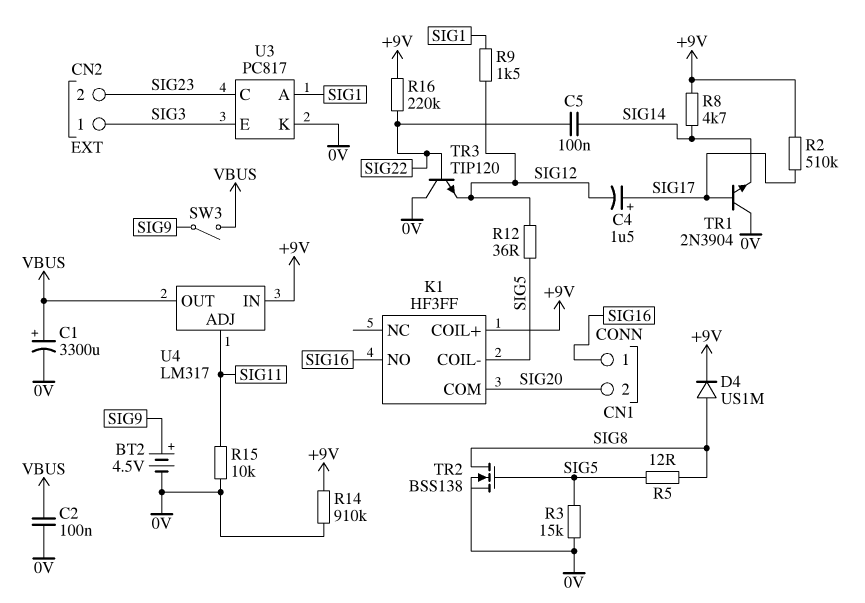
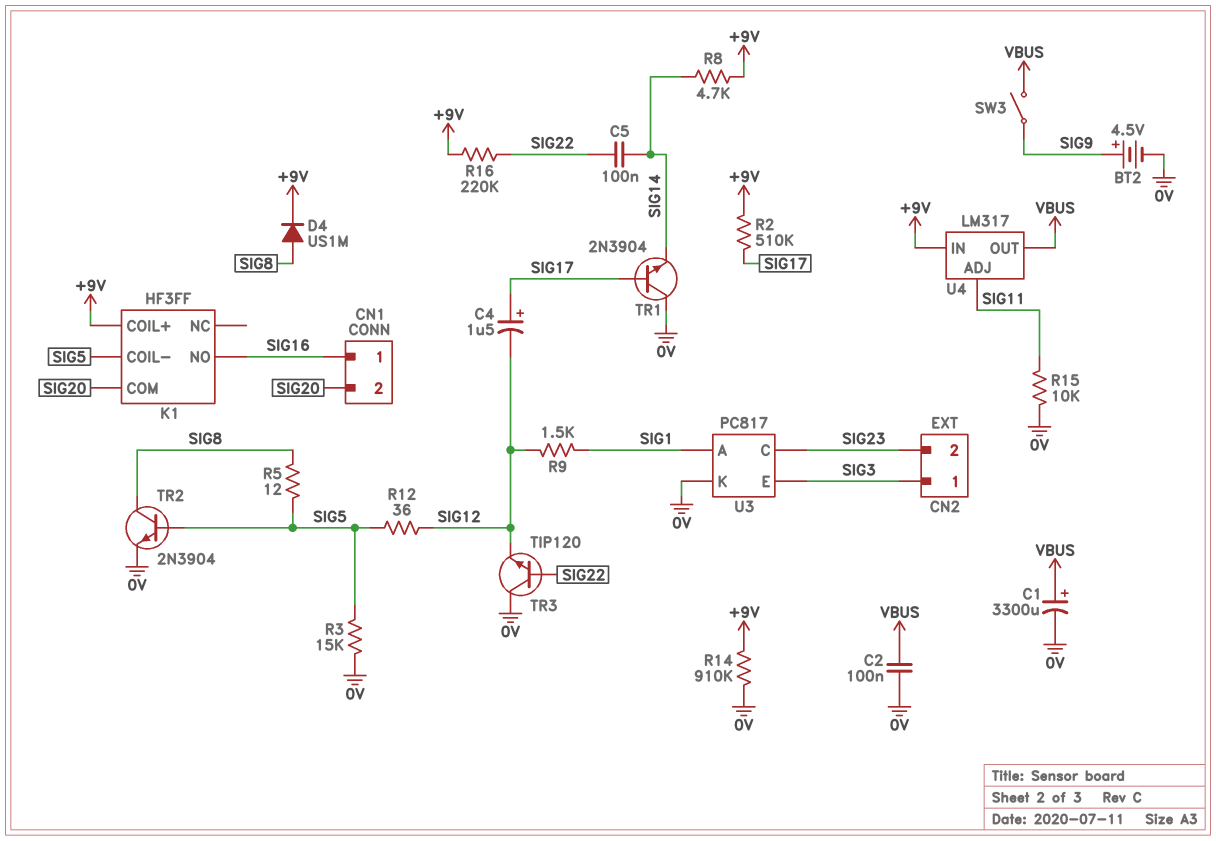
TR2: NMOS BSS138 (G SIG5, D SIG8, S 0V) -> NPN 2N3904 (B SIG5, C SIG8, E 0V)

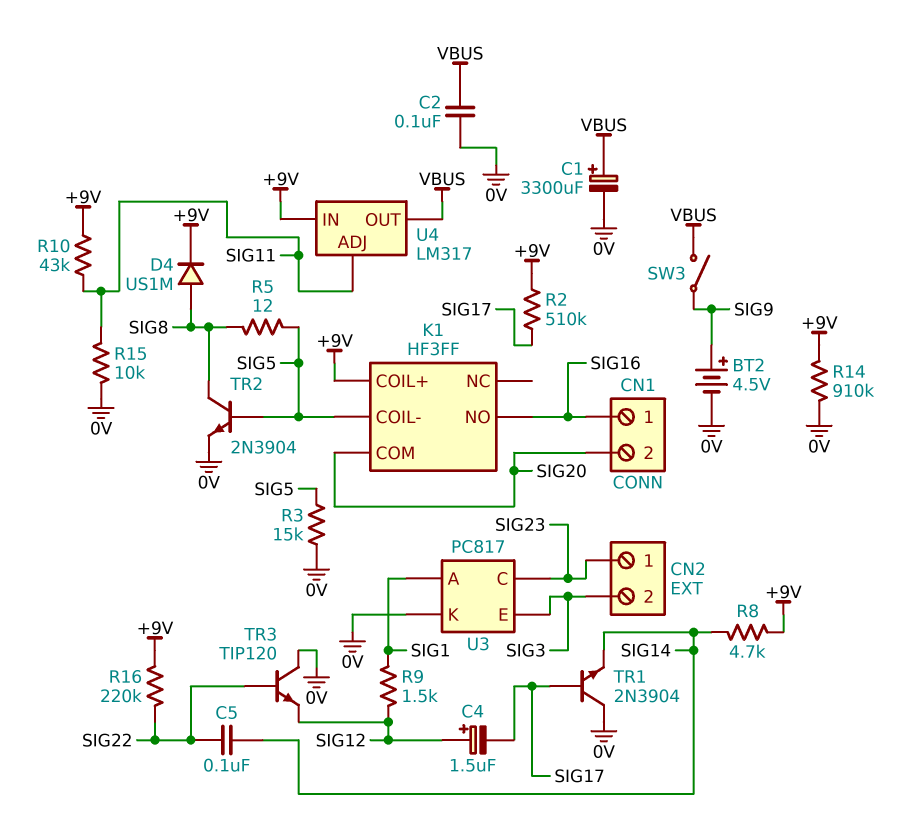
C4: 1.5uF (plus SIG17, minus SIG12) -> 1.5uF (plus SIG12, minus SIG17)
CN2 pin 1: SIG3 -> SIG23
CN2 pin 2: SIG23 -> SIG3
R10: none -> 43k (+9V, SIG11)
R12: 36 (SIG5, SIG12) -> none

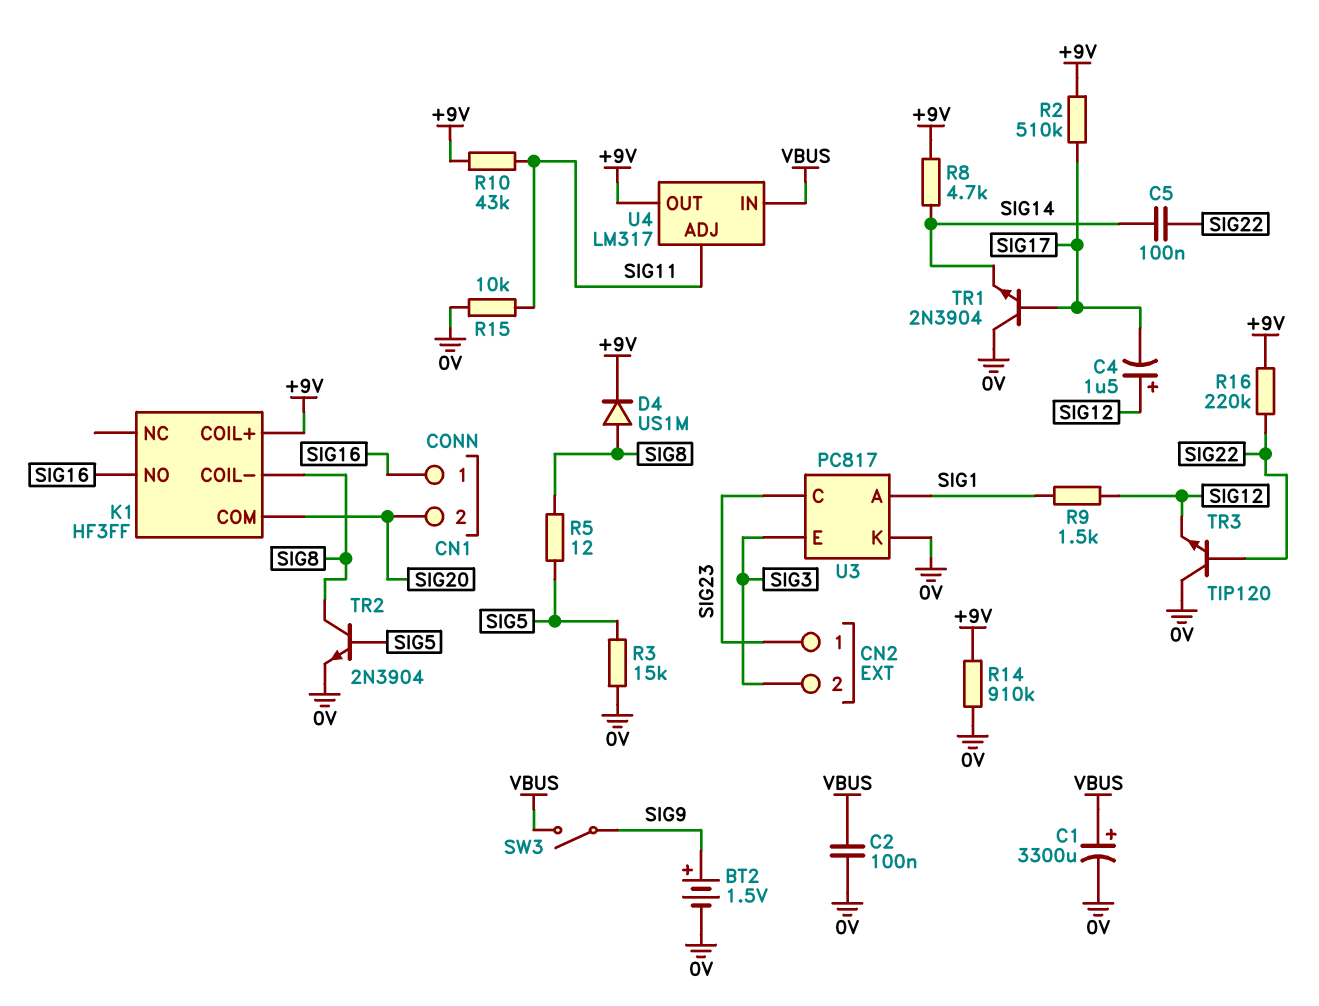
BT2: 4.5V (plus SIG9, minus 0V) -> 1.5V (plus SIG9, minus 0V)
K1 pin COIL-: SIG5 -> SIG8
U4 pin IN: +9V -> VBUS
U4 pin OUT: VBUS -> +9V

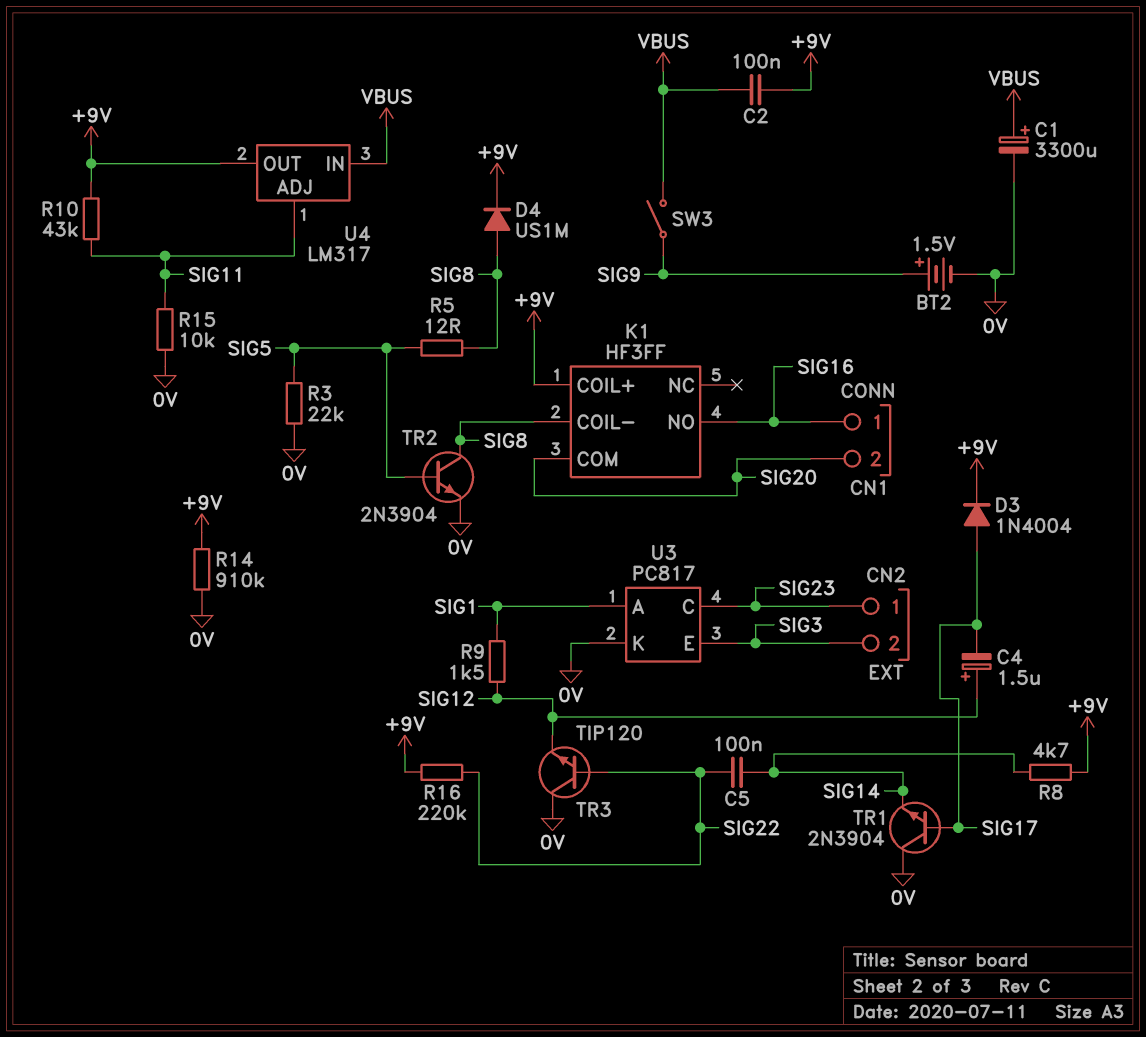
C2: 100nF (0V, VBUS) -> 100nF (+9V, VBUS)
D3: none -> diode 1N4004 (A SIG17, K +9V)
R2: 510k (+9V, SIG17) -> none
R3: 15k (0V, SIG5) -> 22k (0V, SIG5)

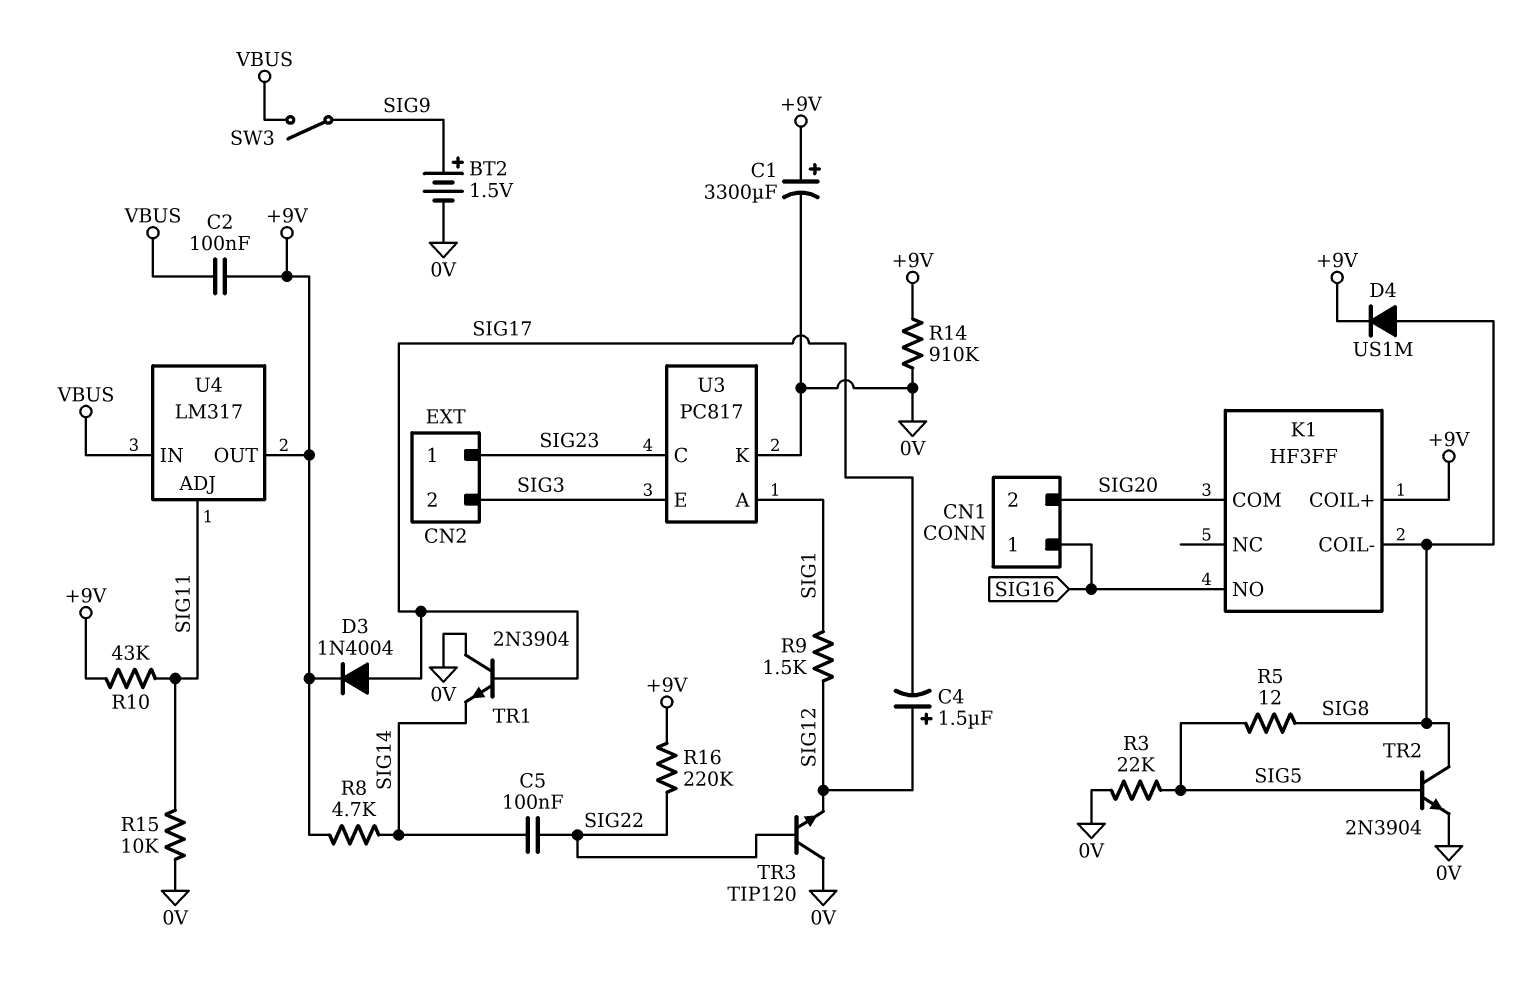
C1: 3300uF (plus VBUS, minus 0V) -> 3300uF (plus +9V, minus 0V)

